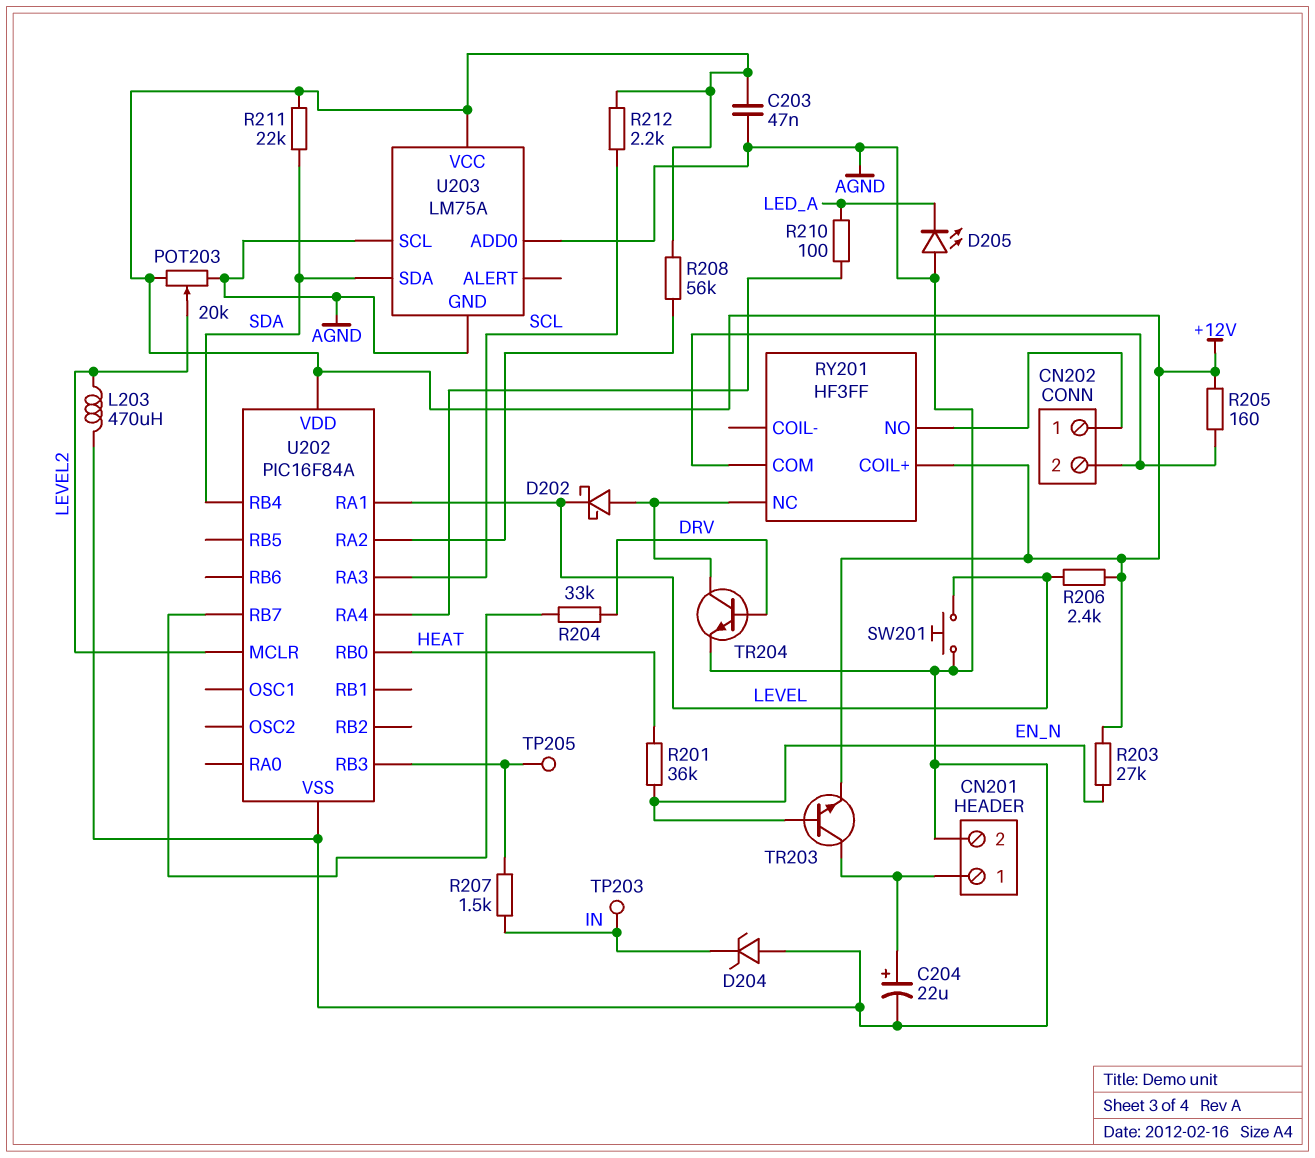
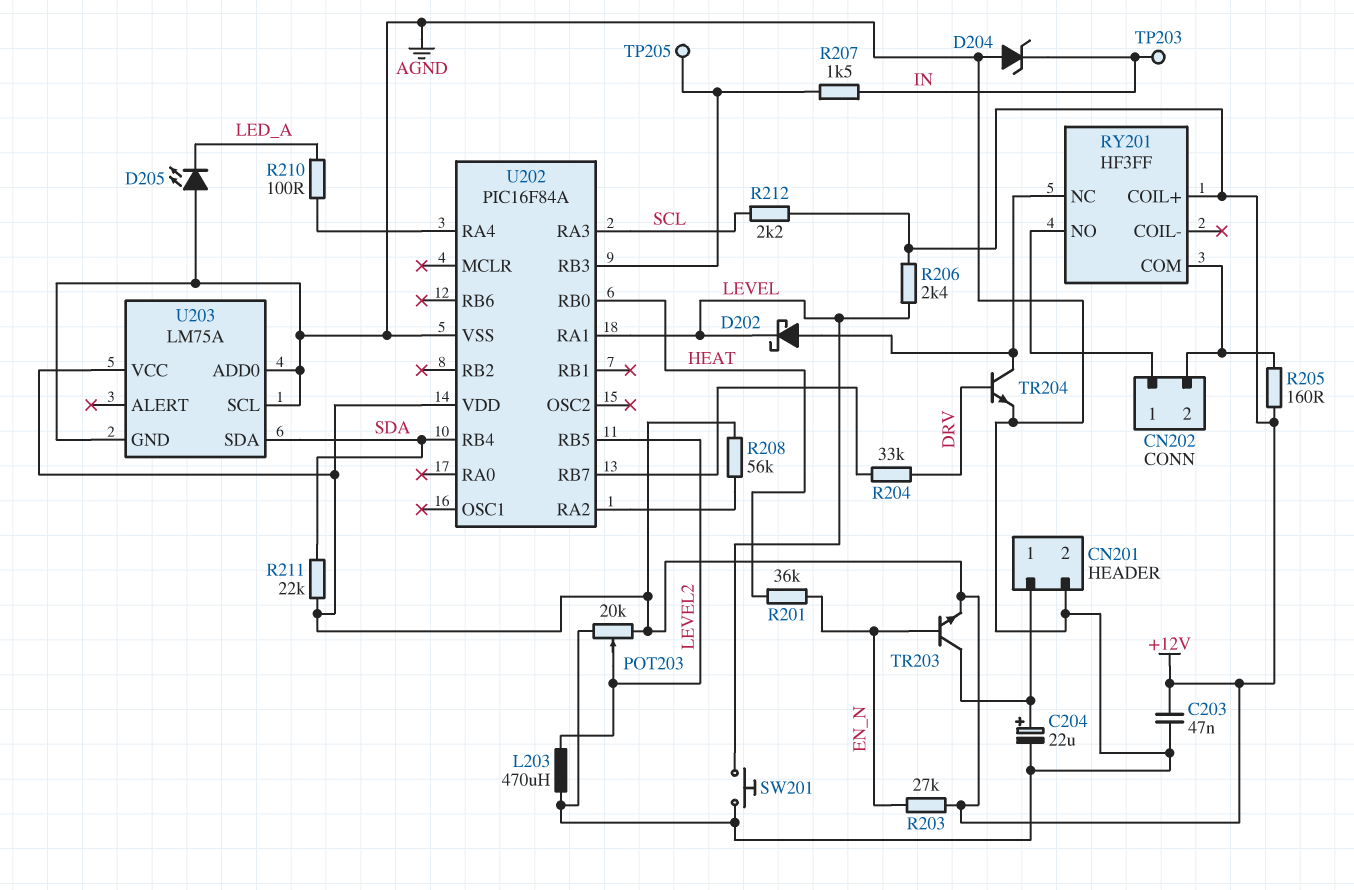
U202 pin MCLR: LEVEL2 -> none
U202 pin RB5: none -> LEVEL2

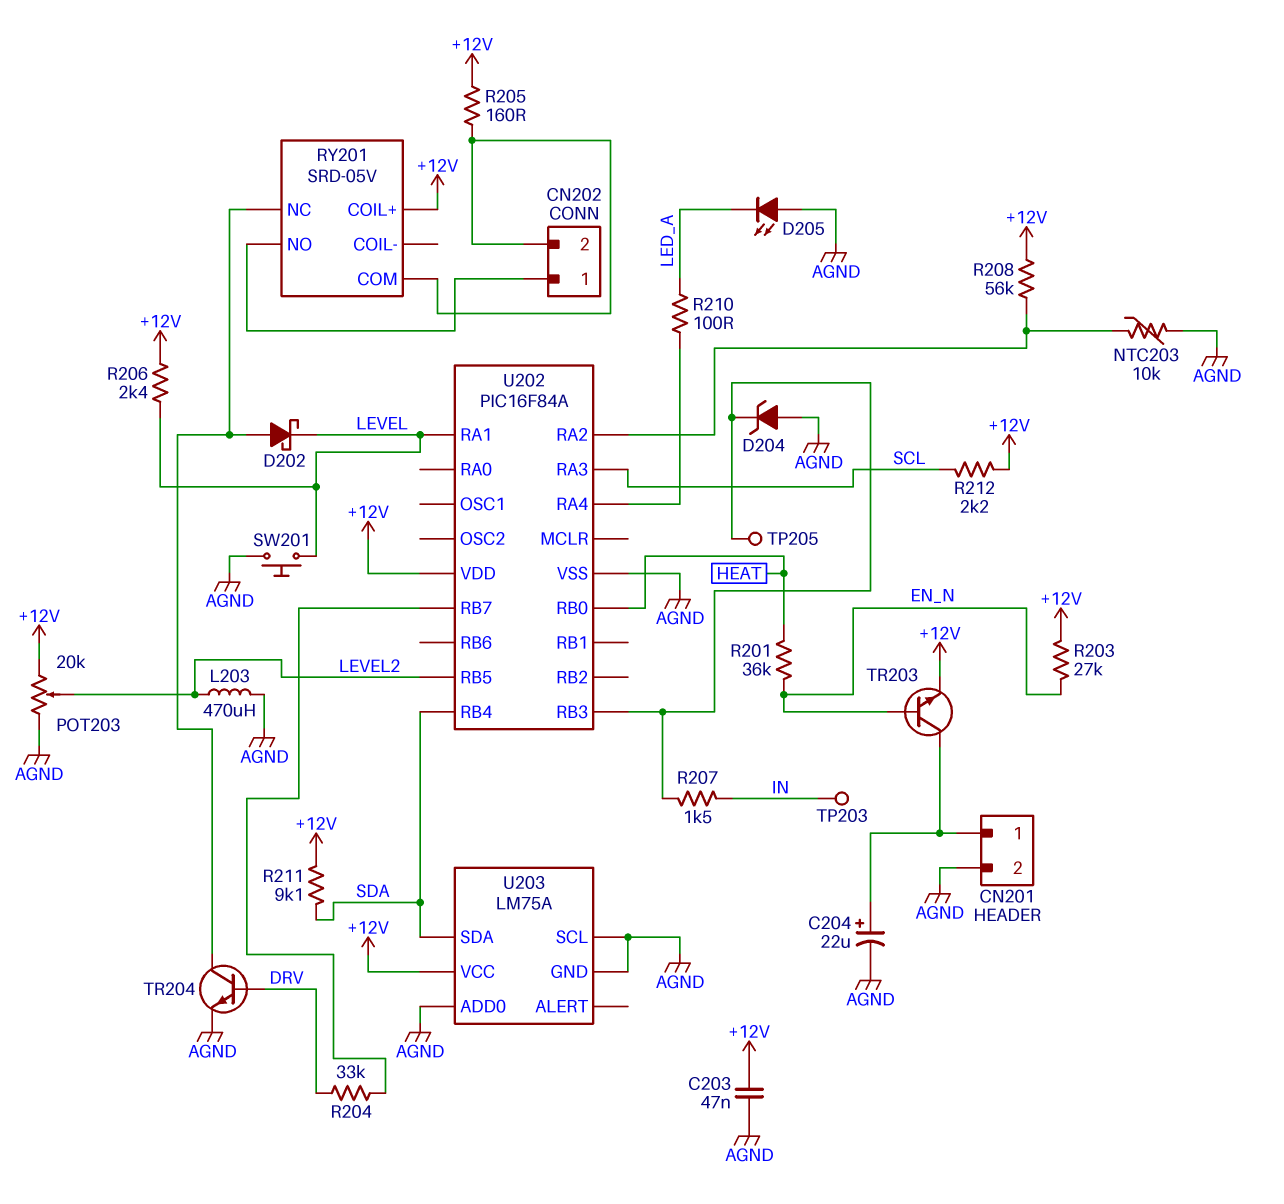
D204: zener (A AGND, K IN) -> zener (A AGND, K U202/RB3)
NTC203: none -> 10k (AGND, U202/RA2)
R211: 22k (+12V, SDA) -> 9.1k (+12V, SDA)
RY201: HF3FF -> SRD-05V

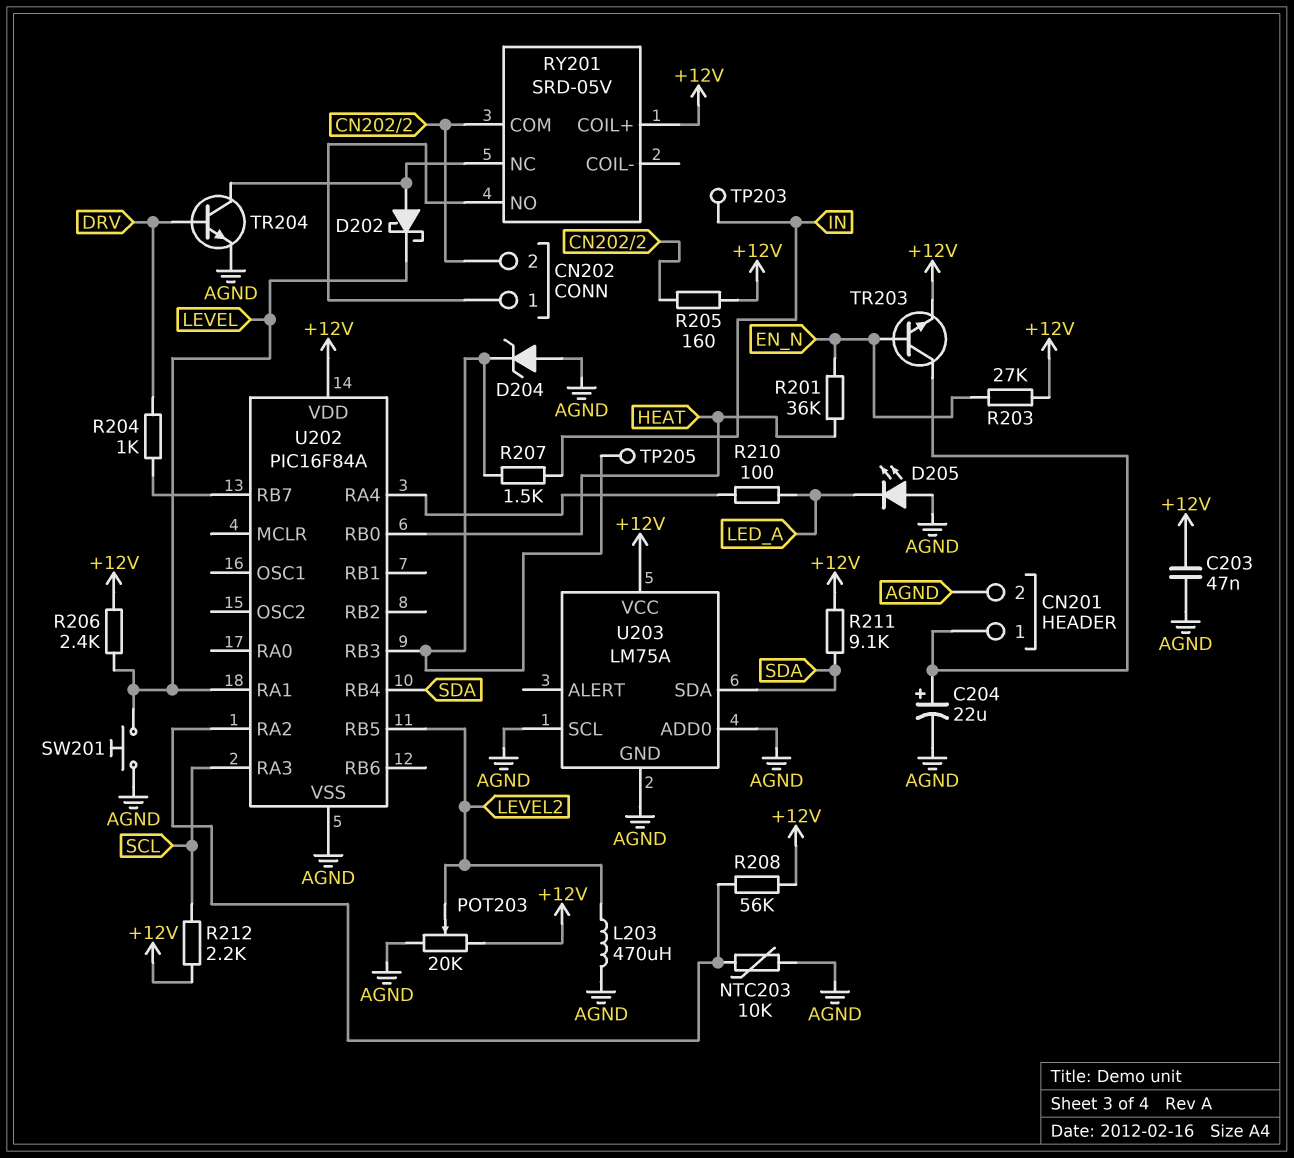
R204: 33k (DRV, U202/RB7) -> 1k (DRV, U202/RB7)

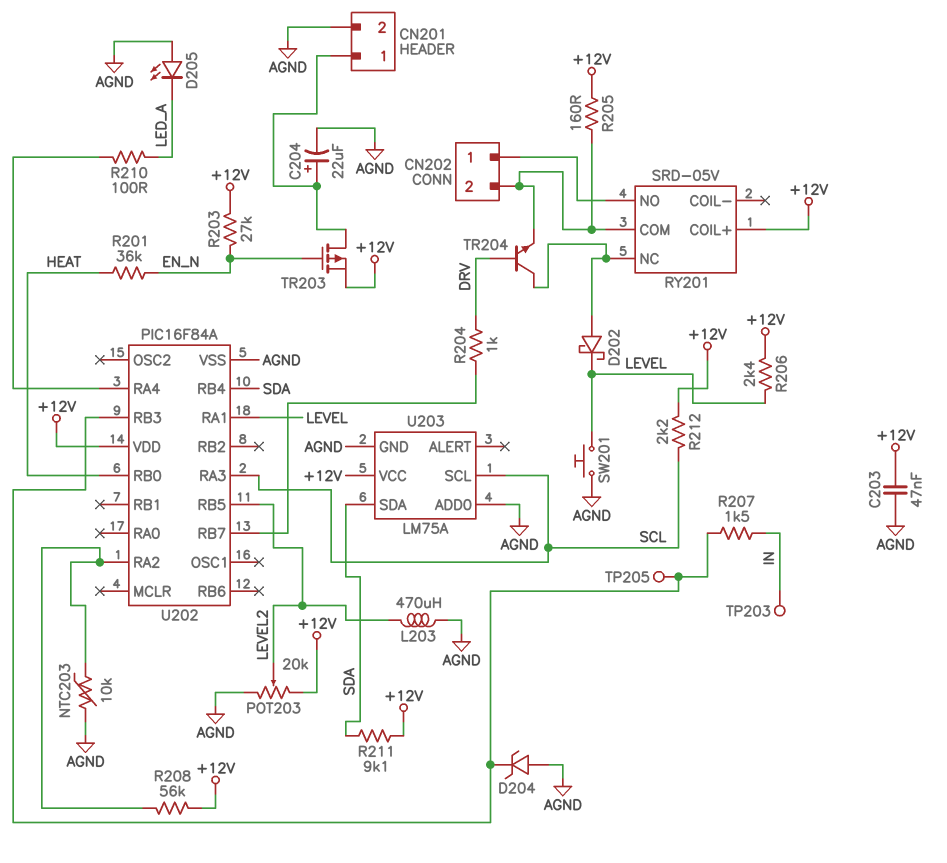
TR203: NPN (B EN_N, C CN201/1, E +12V) -> PMOS (G EN_N, D CN201/1, S +12V)
TR204: NPN (B DRV, C RY201/NC, E AGND) -> NPN (B DRV, C RY201/NC, E CN202/2)
U203 pin SCL: AGND -> SCL

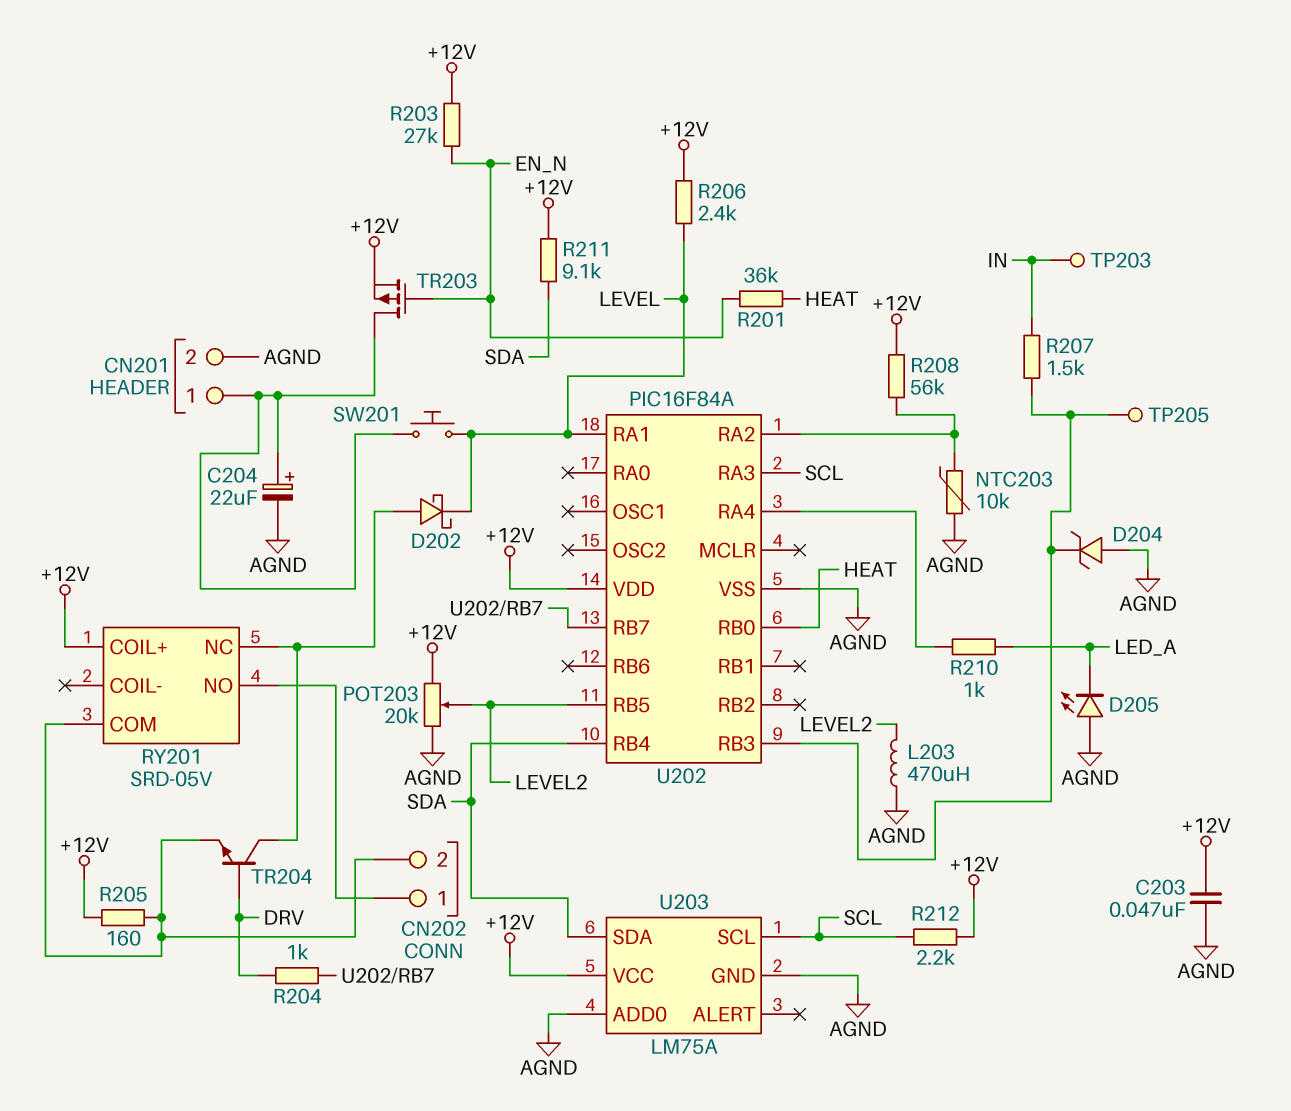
R210: 100 (LED_A, U202/RA4) -> 1k (LED_A, U202/RA4)
SW201: button (AGND, LEVEL) -> button (CN201/1, LEVEL)

